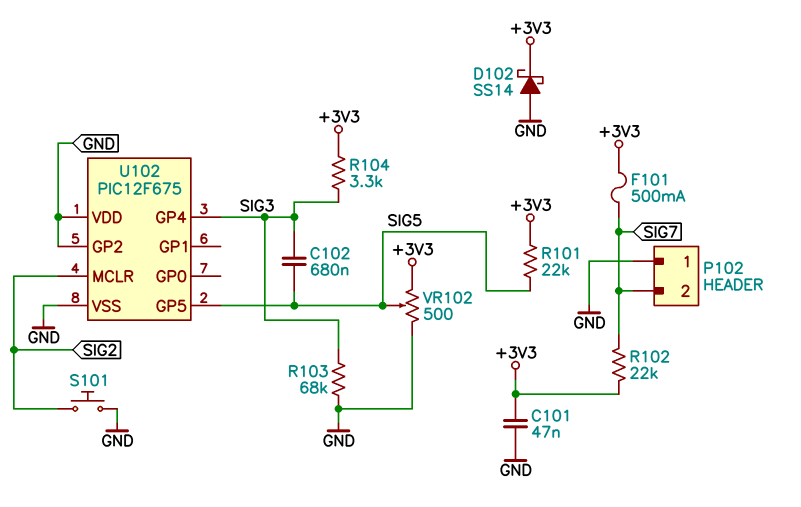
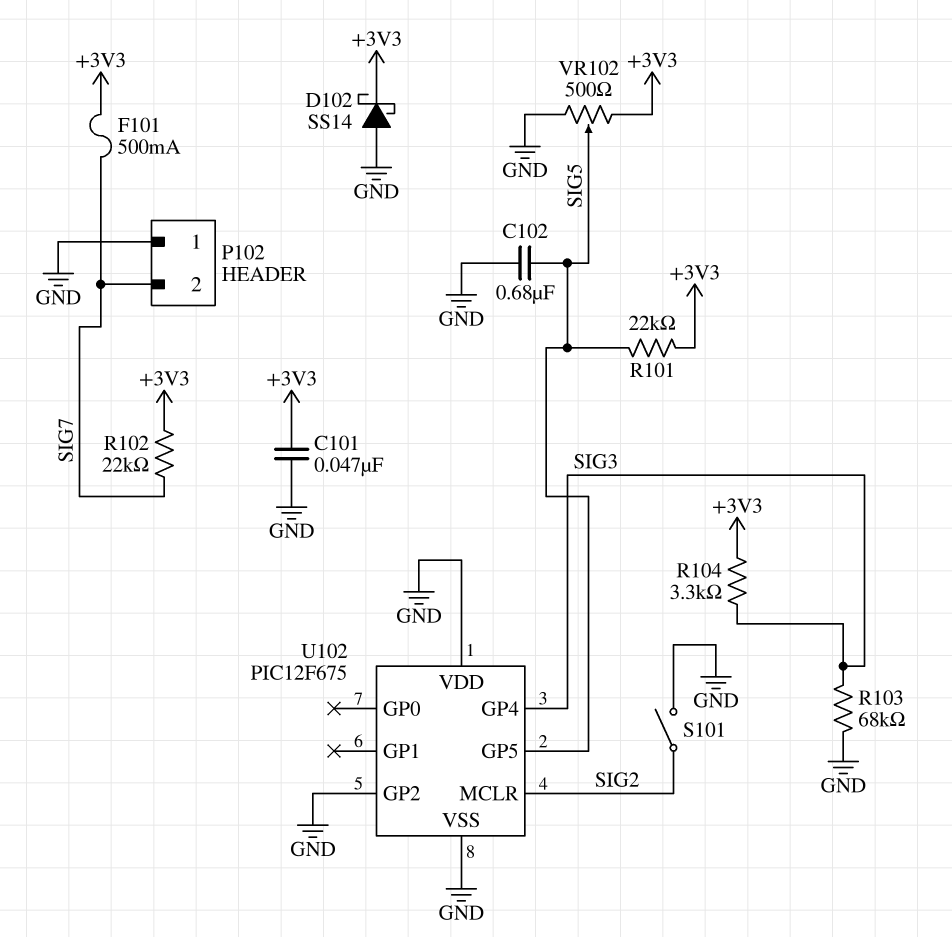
C102: 680nF (SIG3, SIG5) -> 680nF (GND, SIG5)
S101: button (GND, SIG2) -> switch (GND, SIG2)

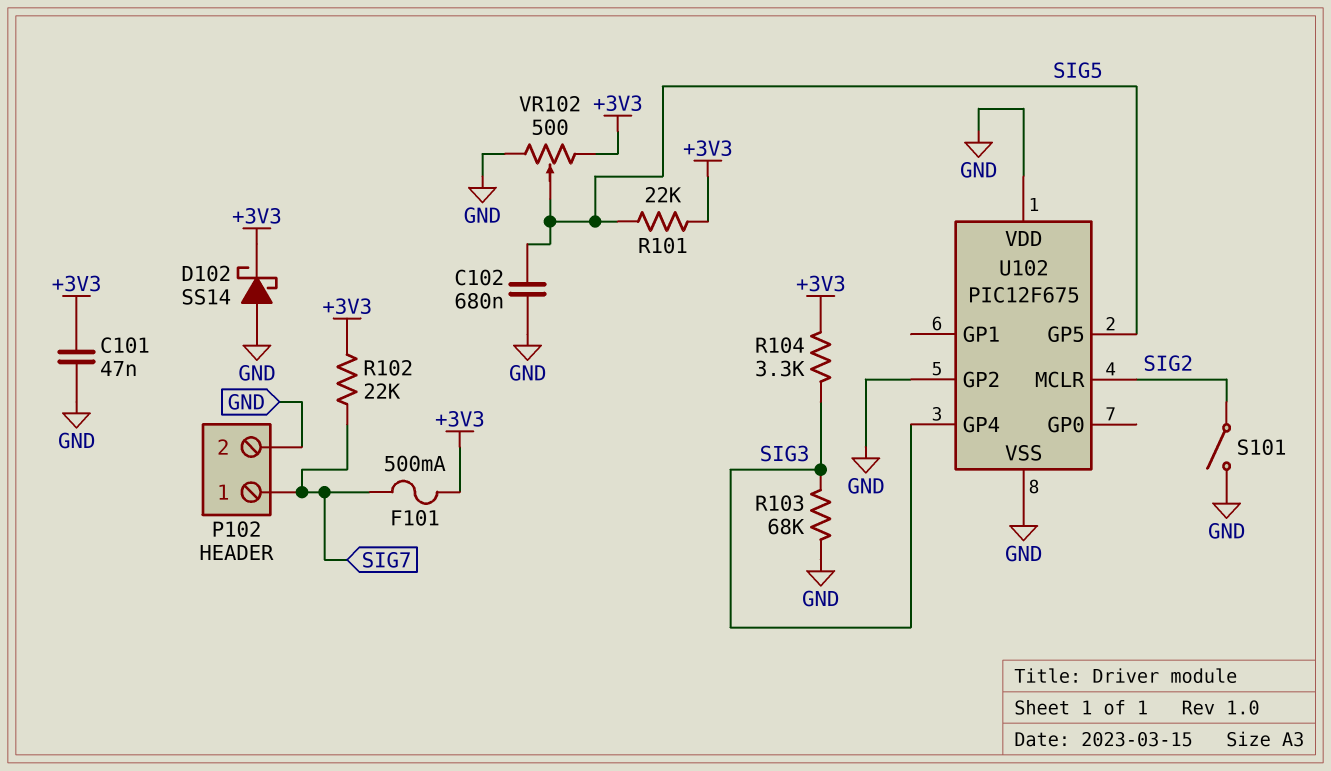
P102 pin 1: GND -> SIG7
P102 pin 2: SIG7 -> GND

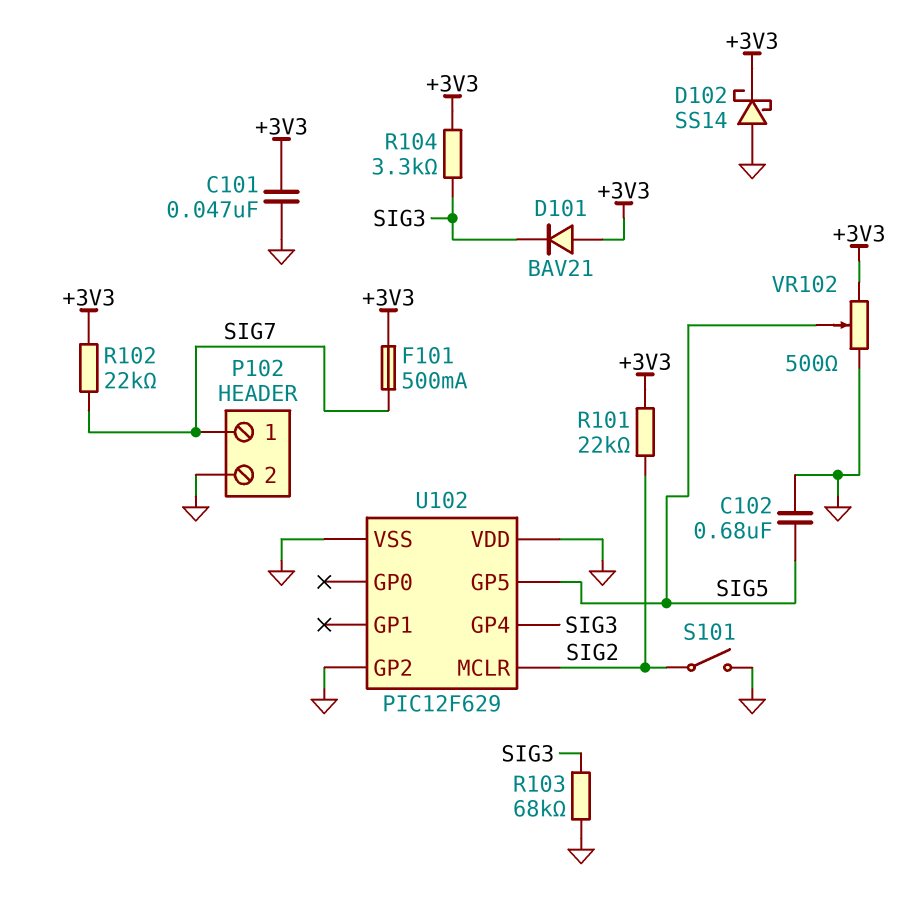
D101: none -> diode BAV21 (A +3V3, K SIG3)
R101: 22k (+3V3, SIG5) -> 22k (+3V3, SIG2)
U102: PIC12F675 -> PIC12F629

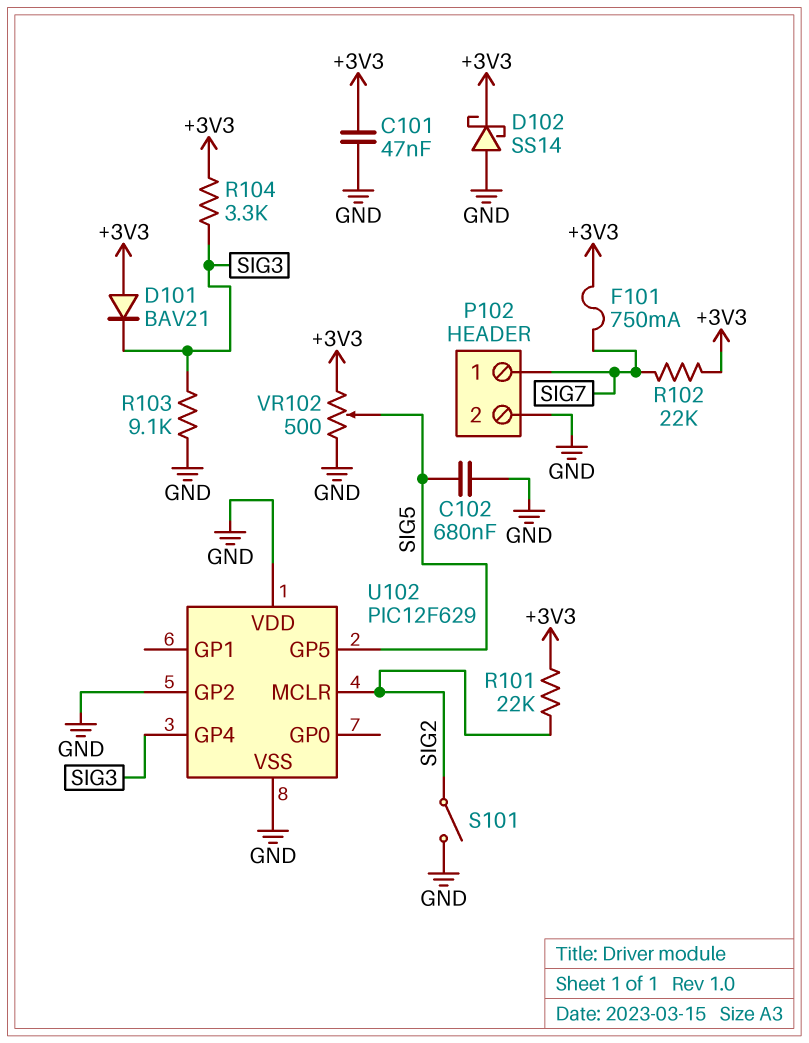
F101: 500mA (+3V3, SIG7) -> 750mA (+3V3, SIG7)
R103: 68k (GND, SIG3) -> 9.1k (GND, SIG3)

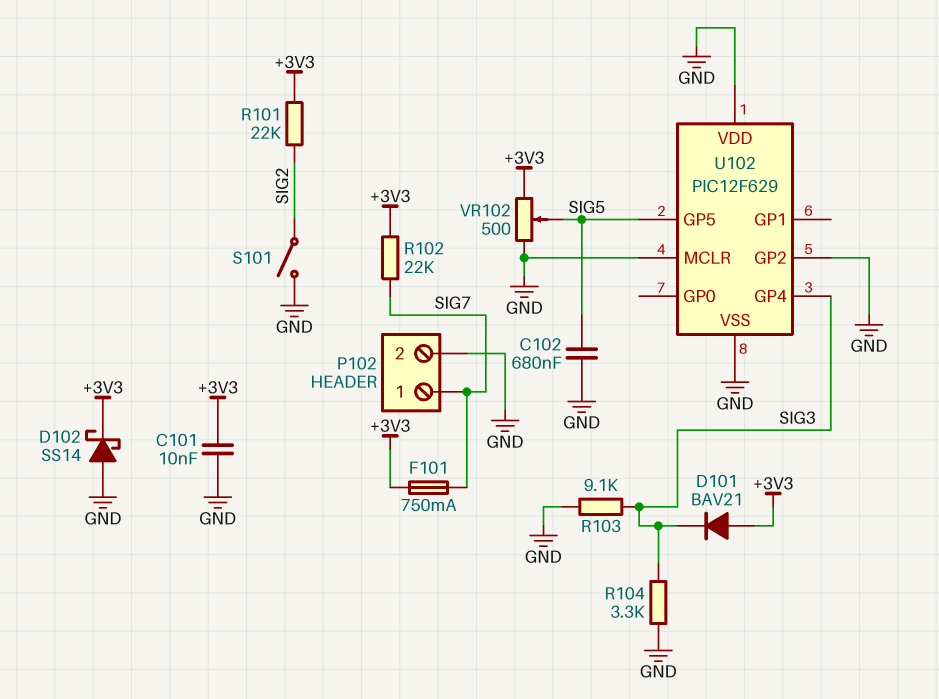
C101: 47nF (+3V3, GND) -> 10nF (+3V3, GND)
R104: 3.3k (+3V3, SIG3) -> 3.3k (GND, SIG3)
U102 pin MCLR: SIG2 -> GND

